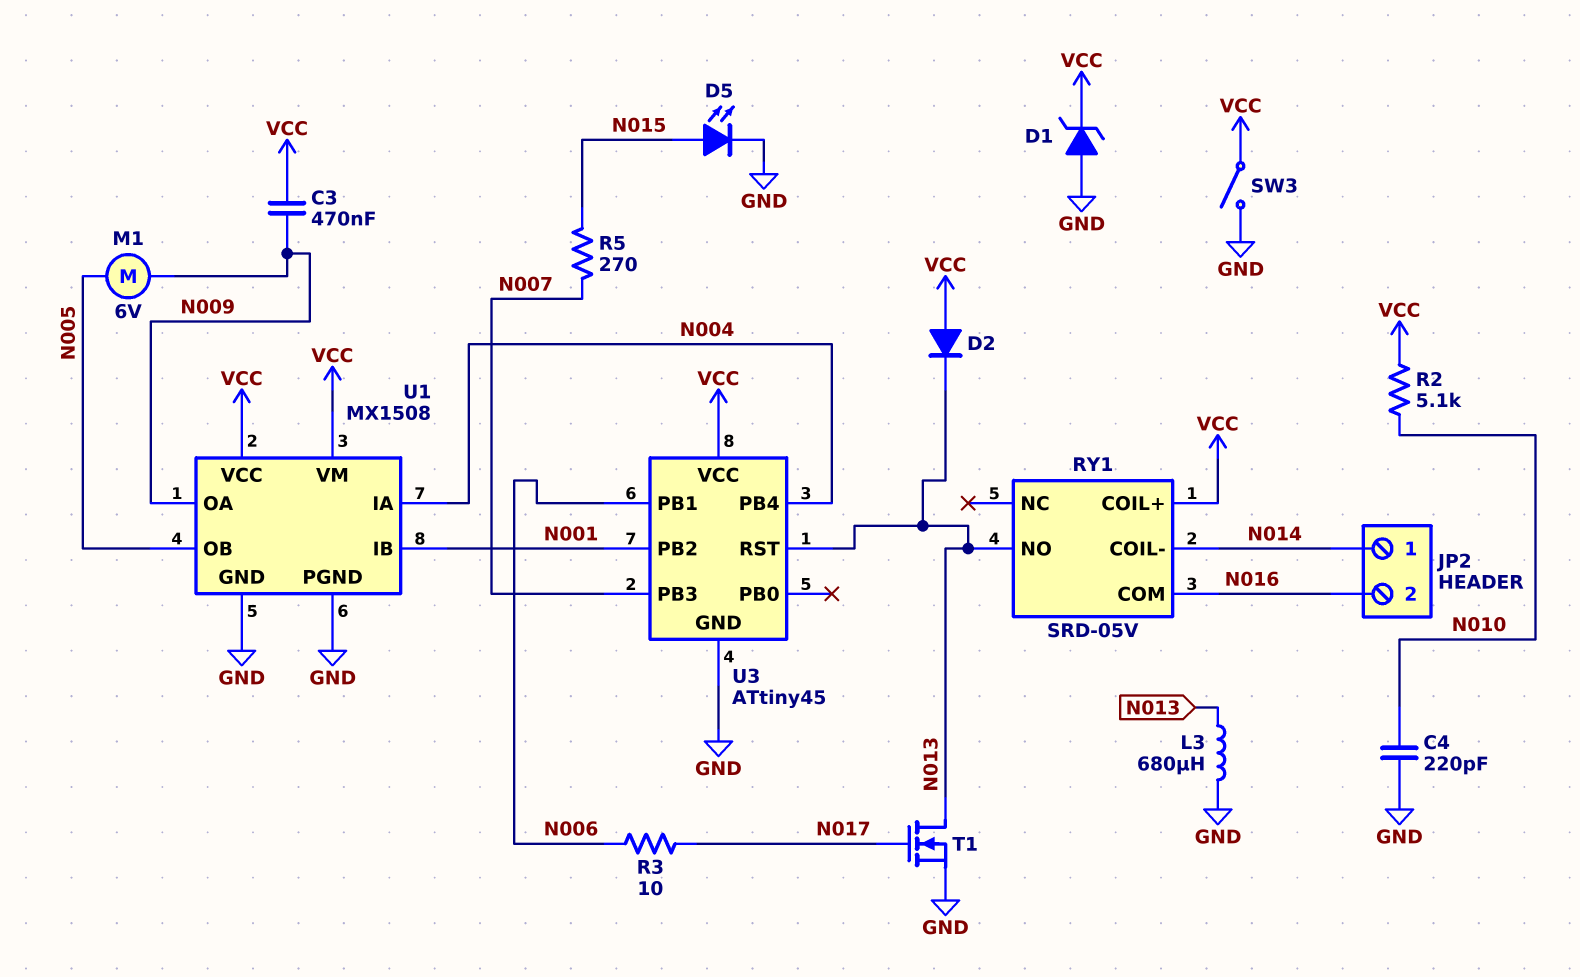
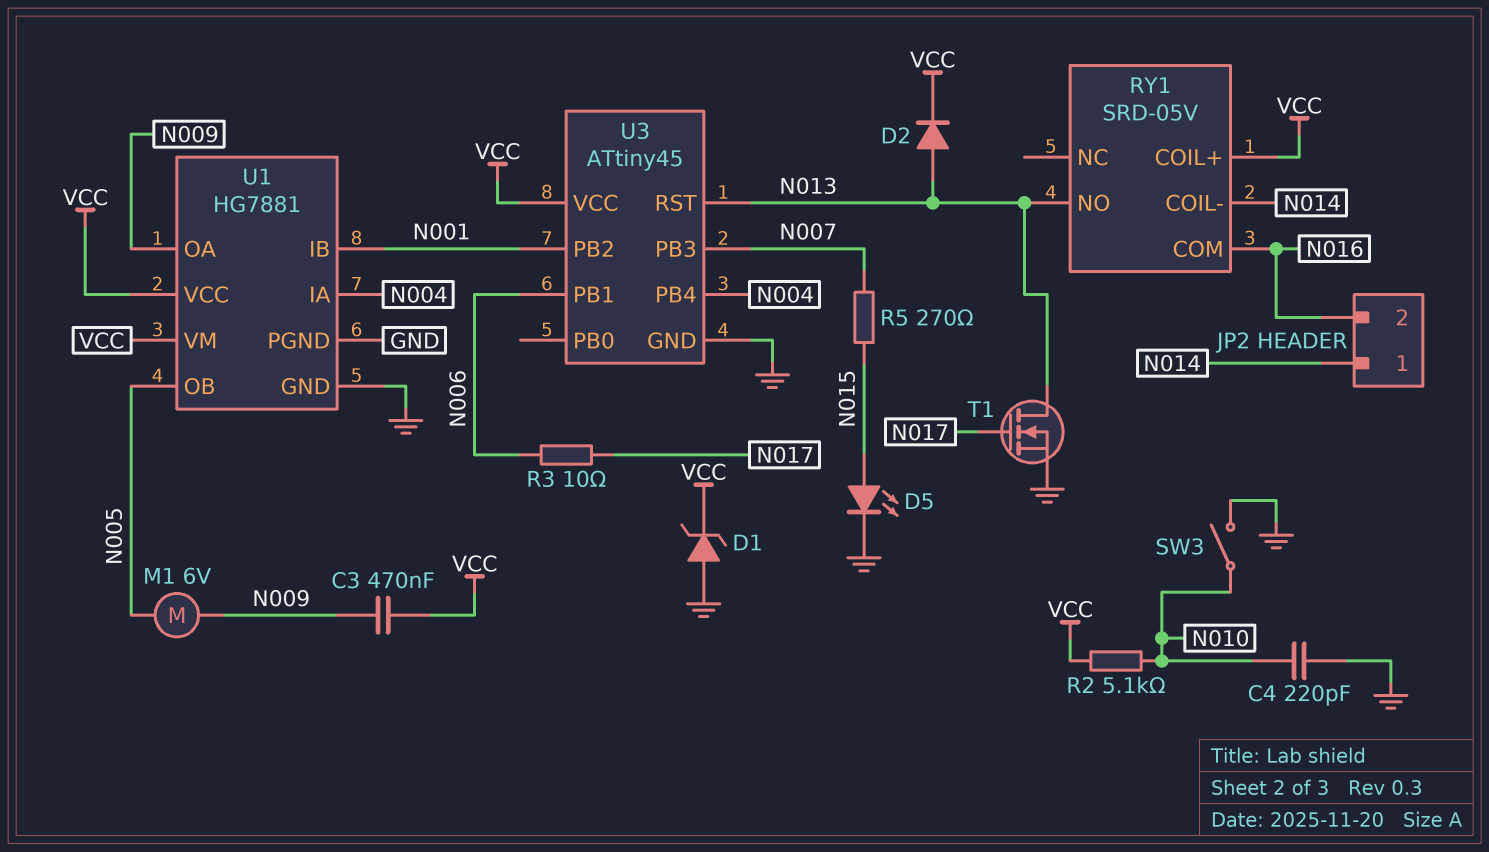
D2: diode (A VCC, K N013) -> diode (A N013, K VCC)
L3: 680uH (GND, N013) -> none
SW3: switch (GND, VCC) -> switch (GND, N010)
U1: MX1508 -> HG7881

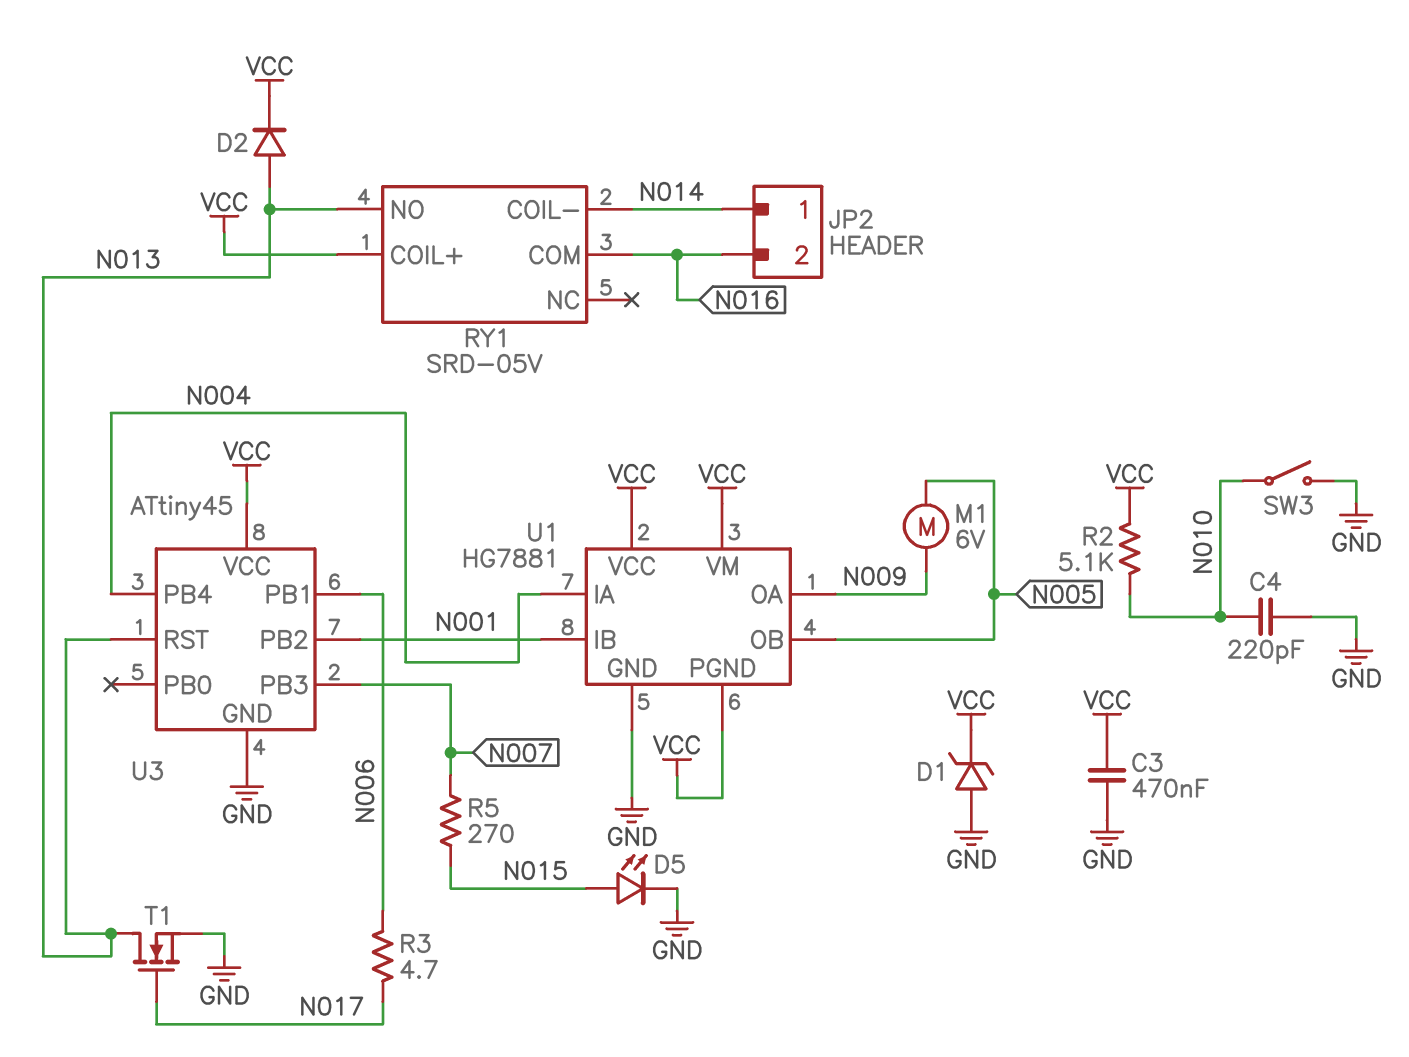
C3: 470nF (N009, VCC) -> 470nF (GND, VCC)
R3: 10 (N006, N017) -> 4.7 (N006, N017)
U1 pin PGND: GND -> VCC

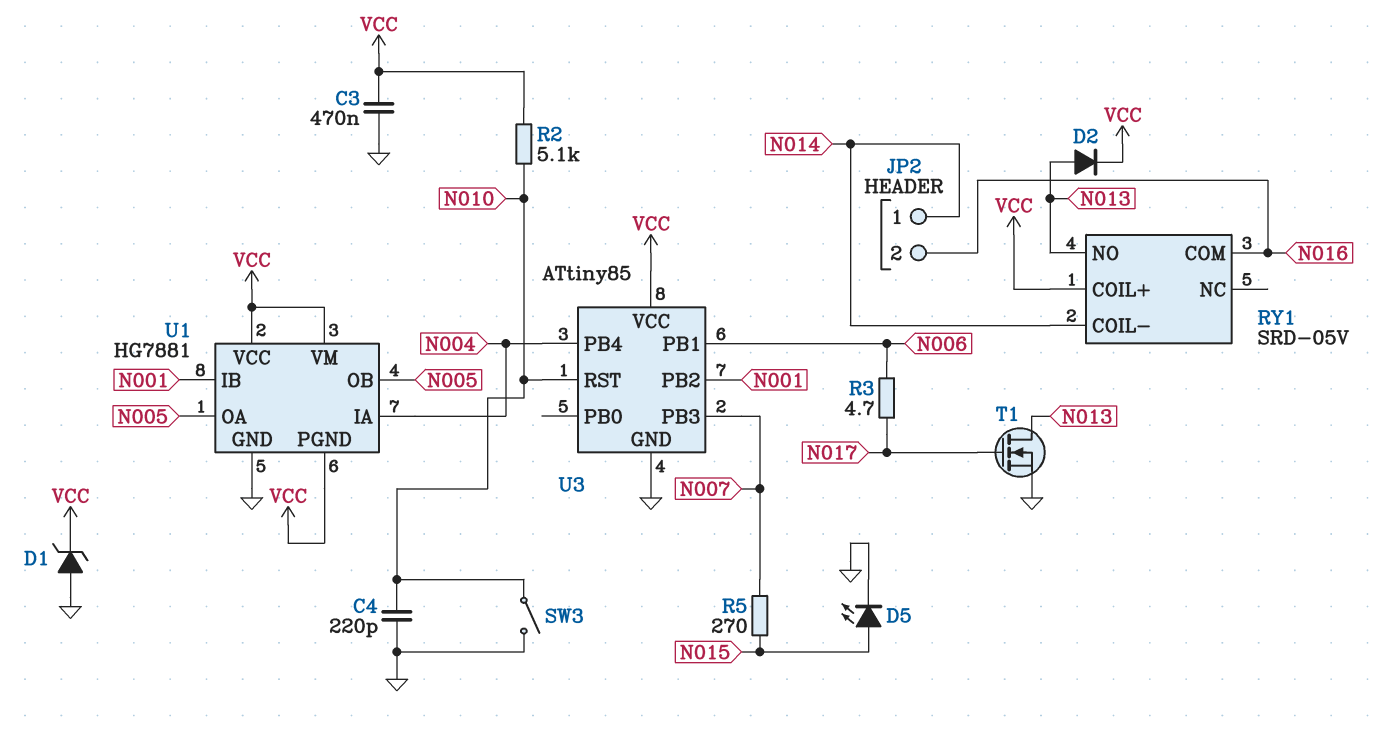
M1: motor 6V (N005, N009) -> none
U1 pin OA: N009 -> N005
U3: ATtiny45 -> ATtiny85
U3 pin RST: N013 -> N010

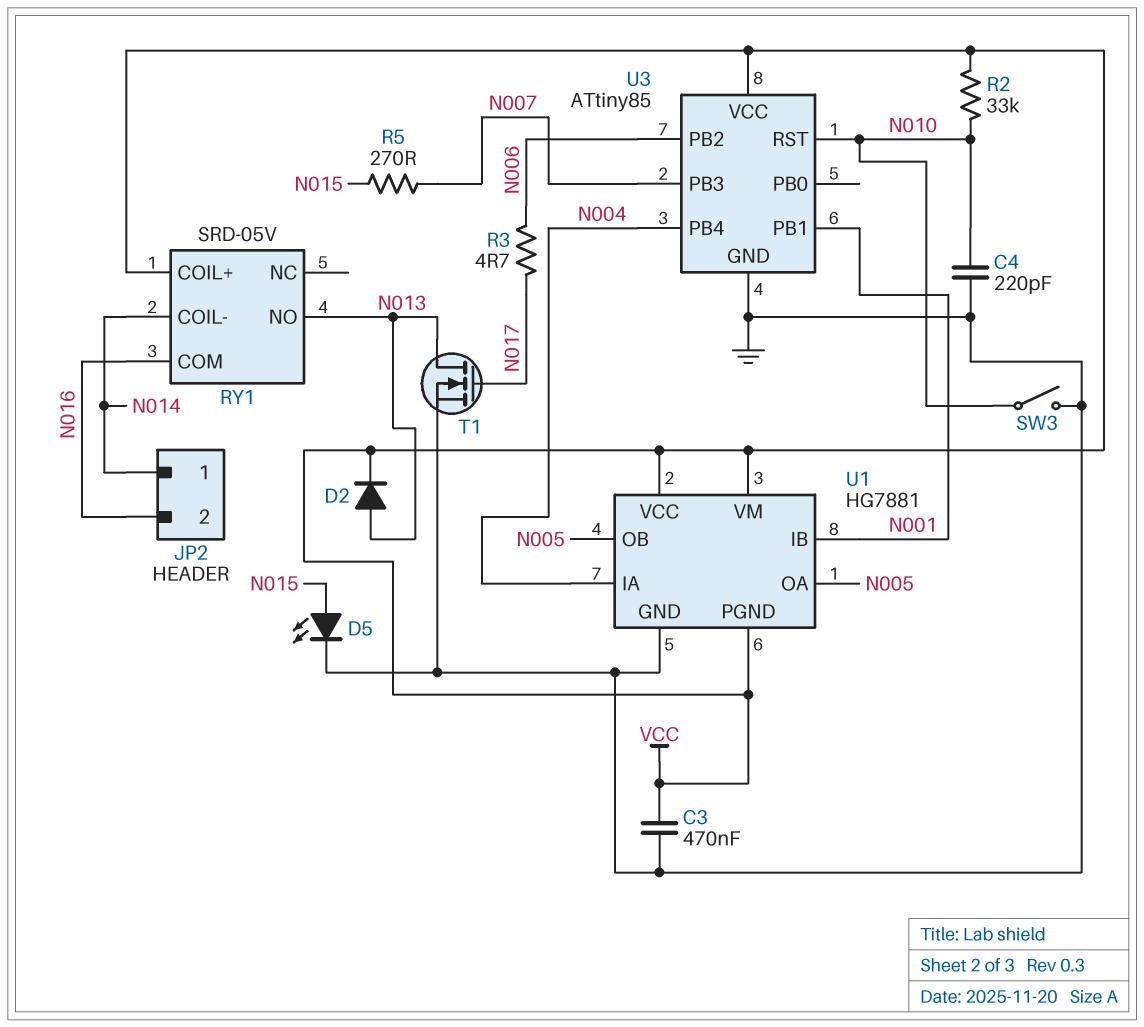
D1: zener (A GND, K VCC) -> none
R2: 5.1k (N010, VCC) -> 33k (N010, VCC)
U3 pin PB1: N006 -> N001
U3 pin PB2: N001 -> N006

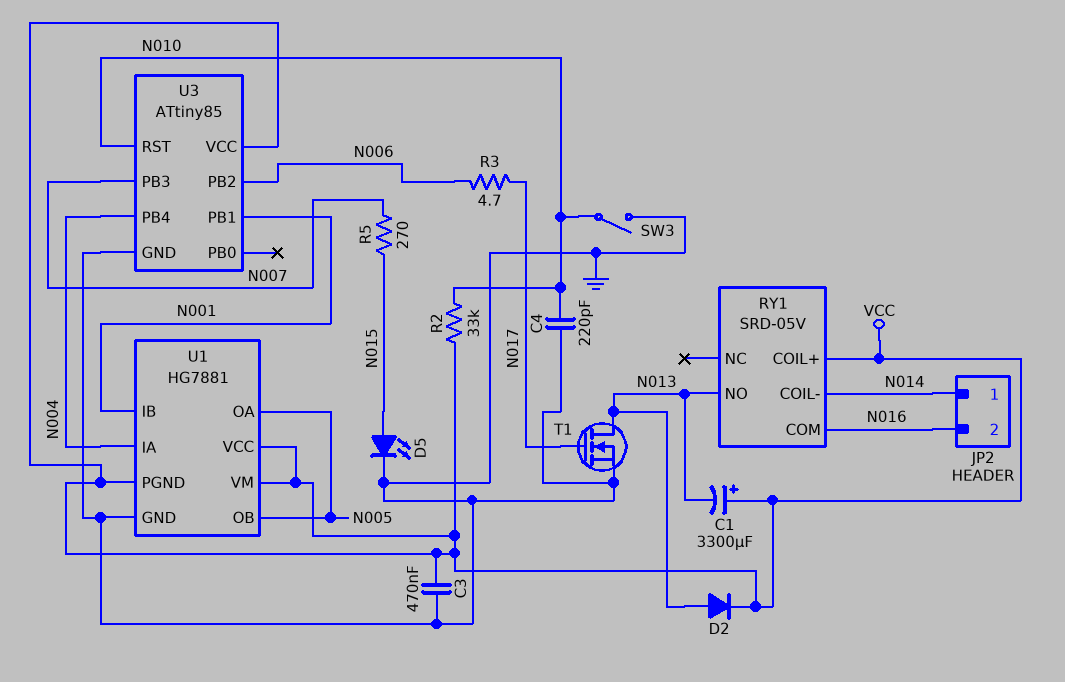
C1: none -> 3300uF (plus VCC, minus N013)

